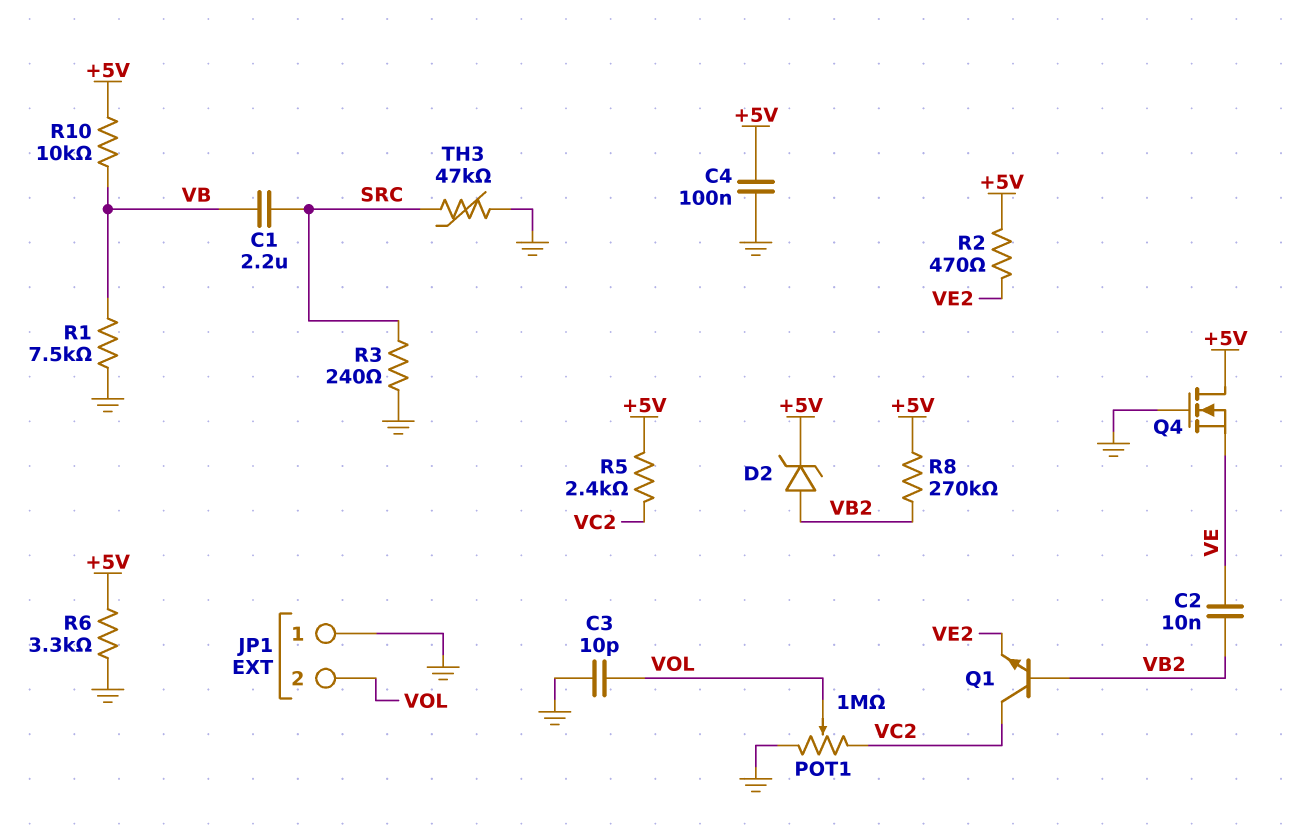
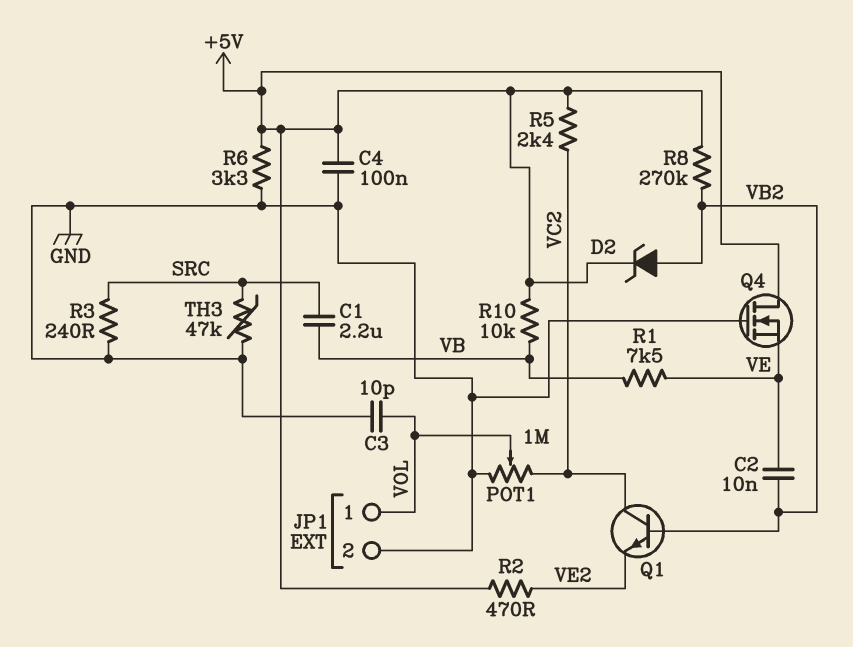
JP1 pin 1: GND -> VOL
JP1 pin 2: VOL -> GND
R1: 7.5k (GND, VB) -> 7.5k (VB, VE)

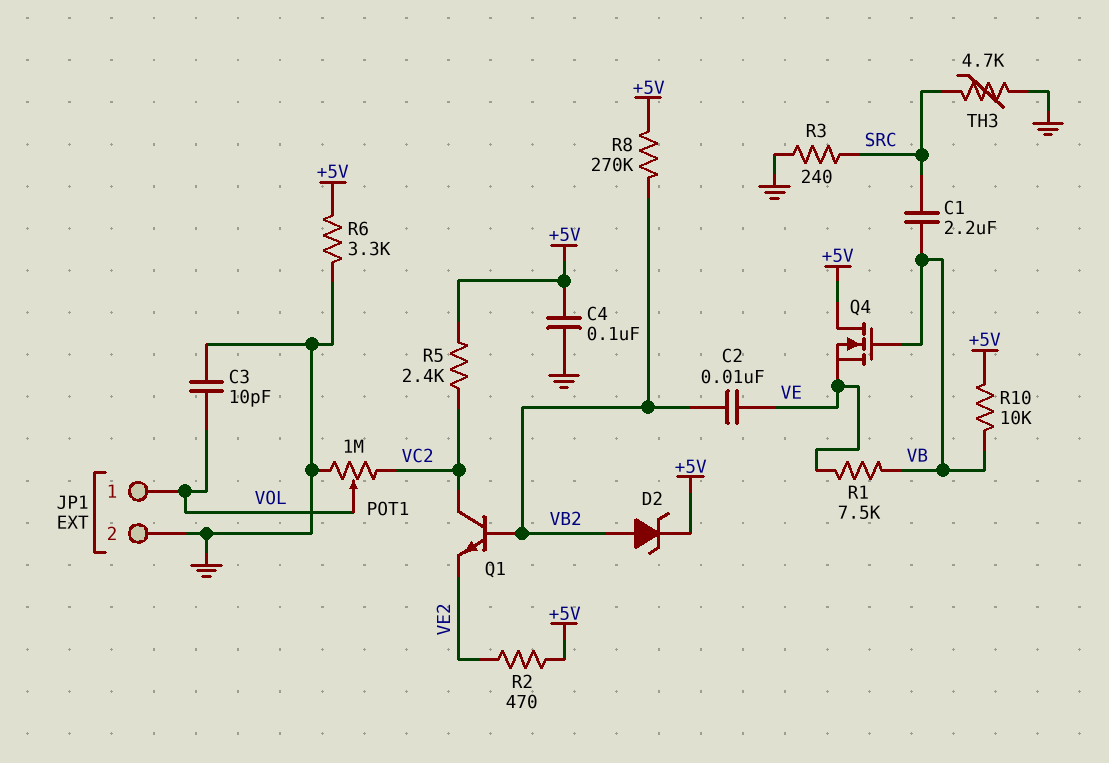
Q4: NMOS (G GND, D +5V, S VE) -> NMOS (G VB, D +5V, S VE)
TH3: 47k (GND, SRC) -> 4.7k (GND, SRC)

